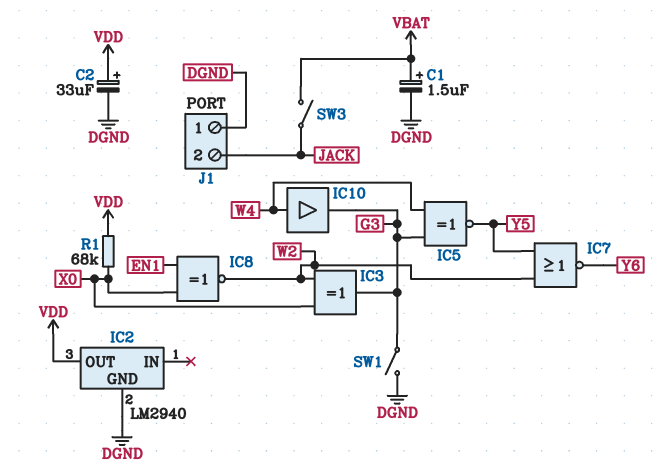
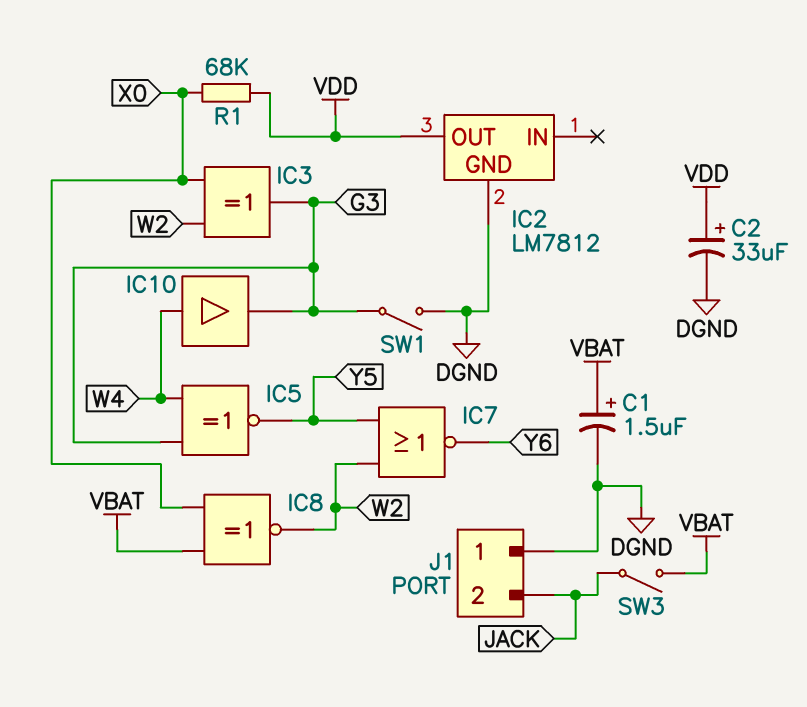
IC2: LM2940 -> LM7812
IC8: XNOR (in EN1, in X0, out W2) -> XNOR (in VBAT, in X0, out W2)

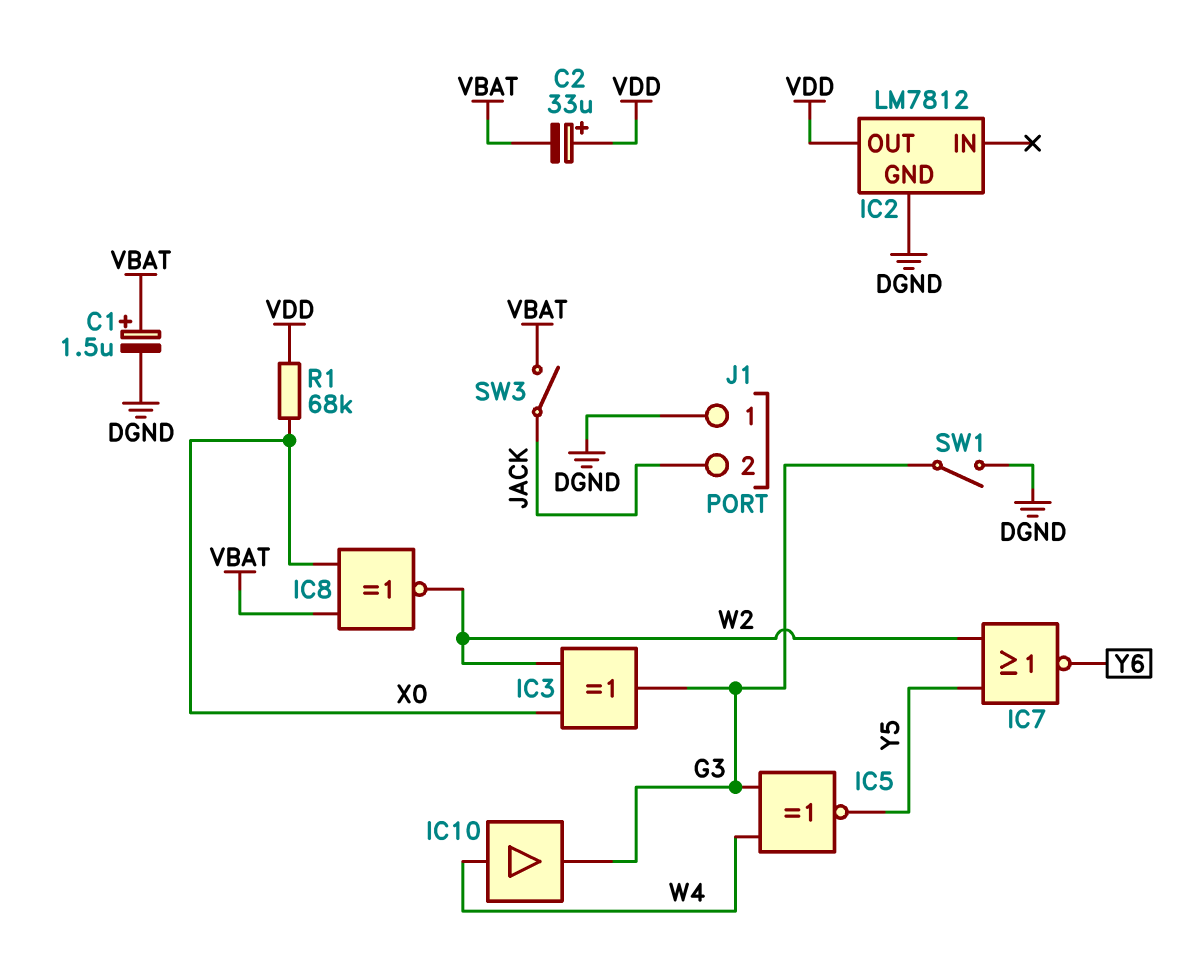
C2: 33uF (plus VDD, minus DGND) -> 33uF (plus VDD, minus VBAT)

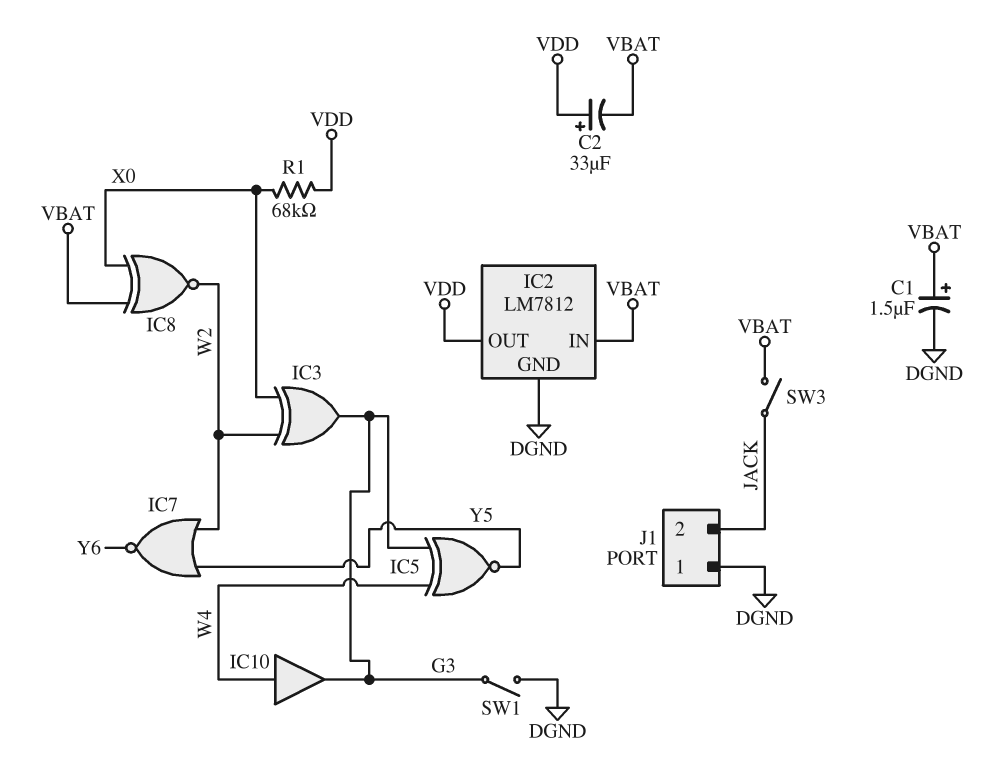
IC2 pin IN: none -> VBAT

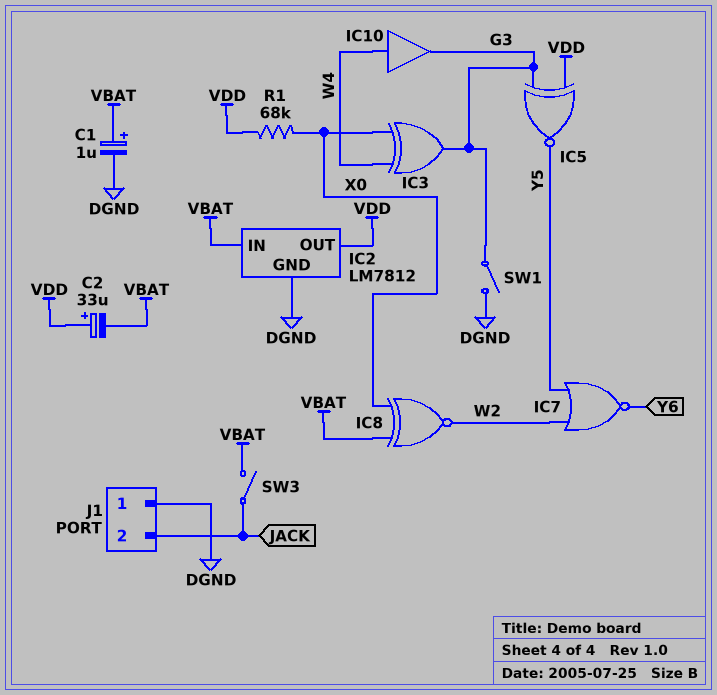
C1: 1.5uF (plus VBAT, minus DGND) -> 1uF (plus VBAT, minus DGND)
IC3: XOR (in W2, in X0, out G3) -> XOR (in W4, in X0, out G3)
IC5: XNOR (in G3, in W4, out Y5) -> XNOR (in G3, in VDD, out Y5)

